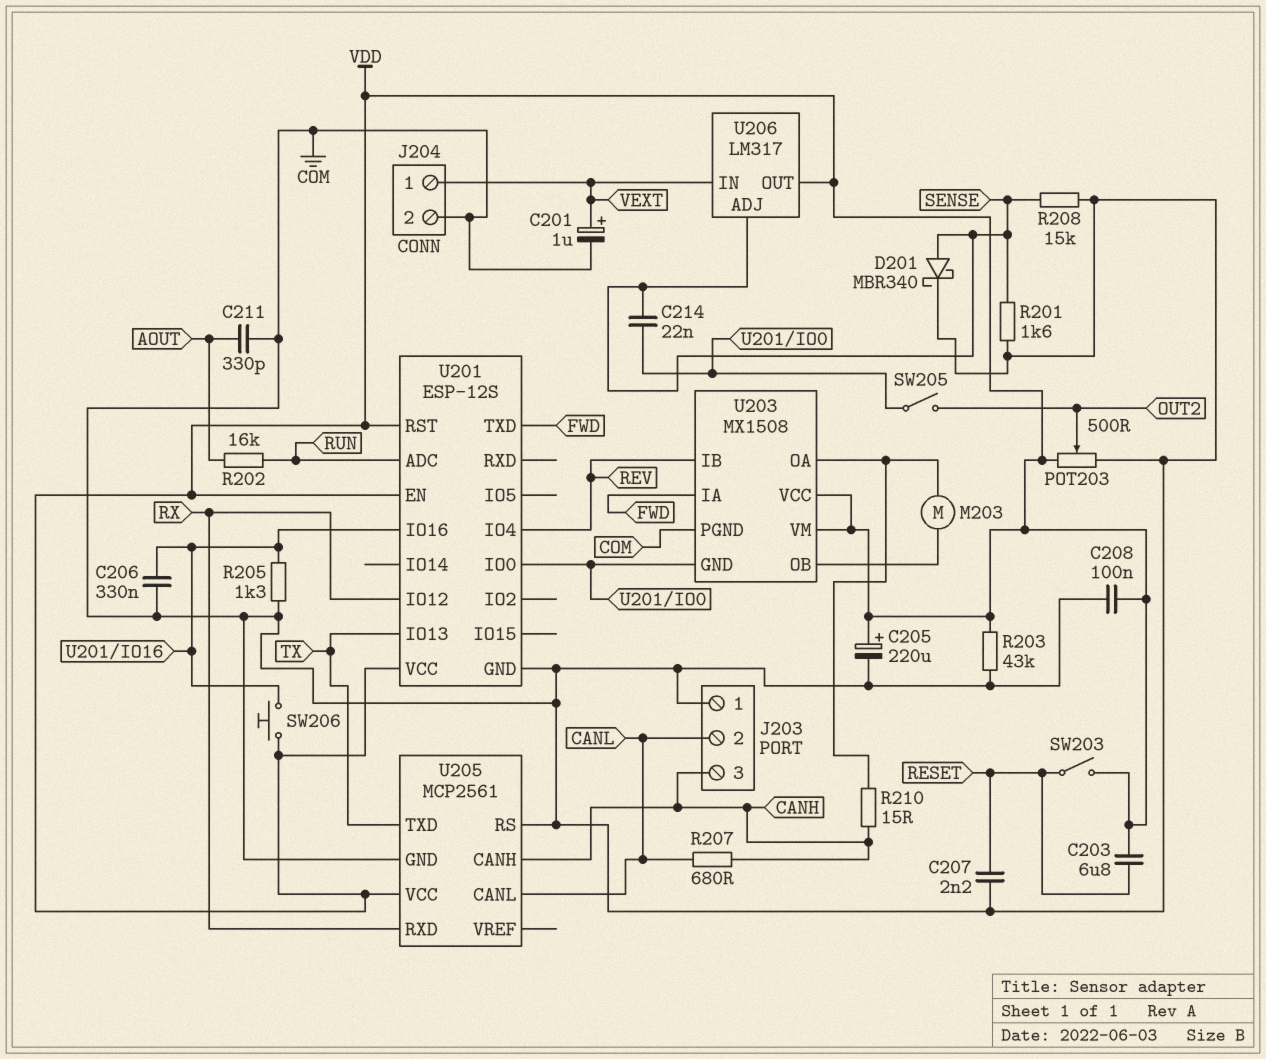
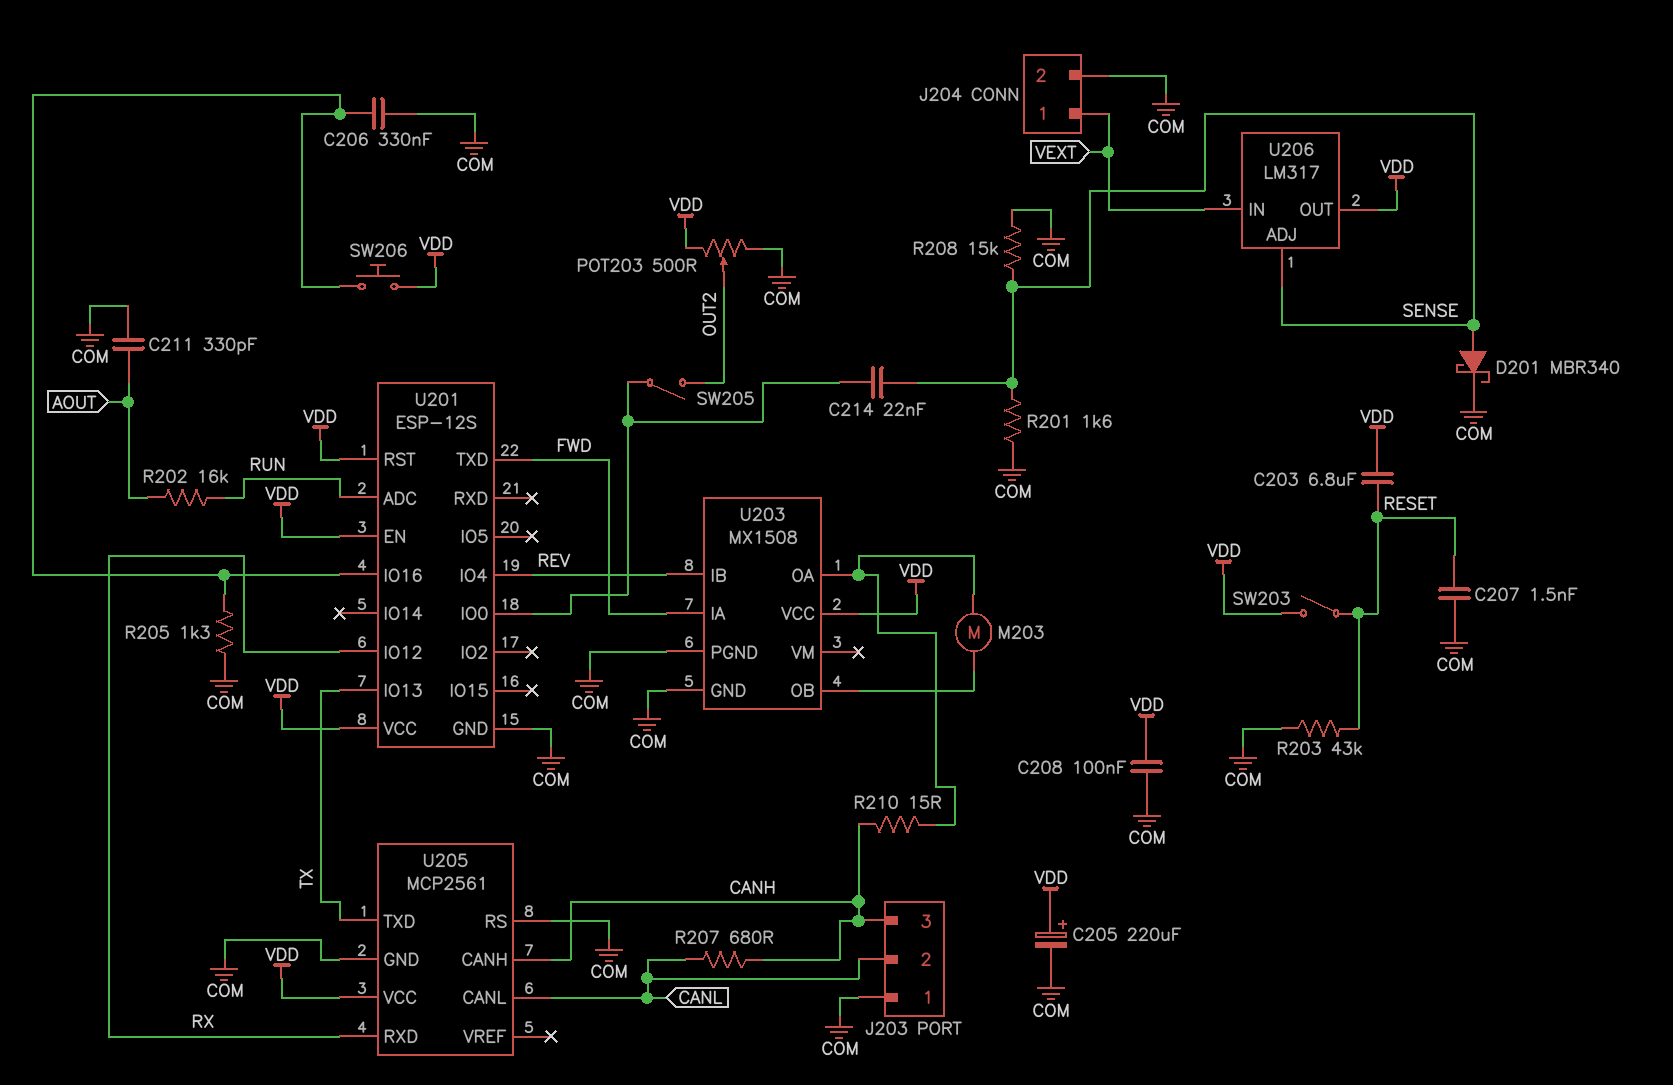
C201: 1uF (plus VEXT, minus COM) -> none
C207: 2.2nF (COM, RESET) -> 1.5nF (COM, RESET)
R203: 43k (COM, VDD) -> 43k (COM, RESET)
U203 pin GND: U201/IO0 -> COM
U203 pin VM: VDD -> none

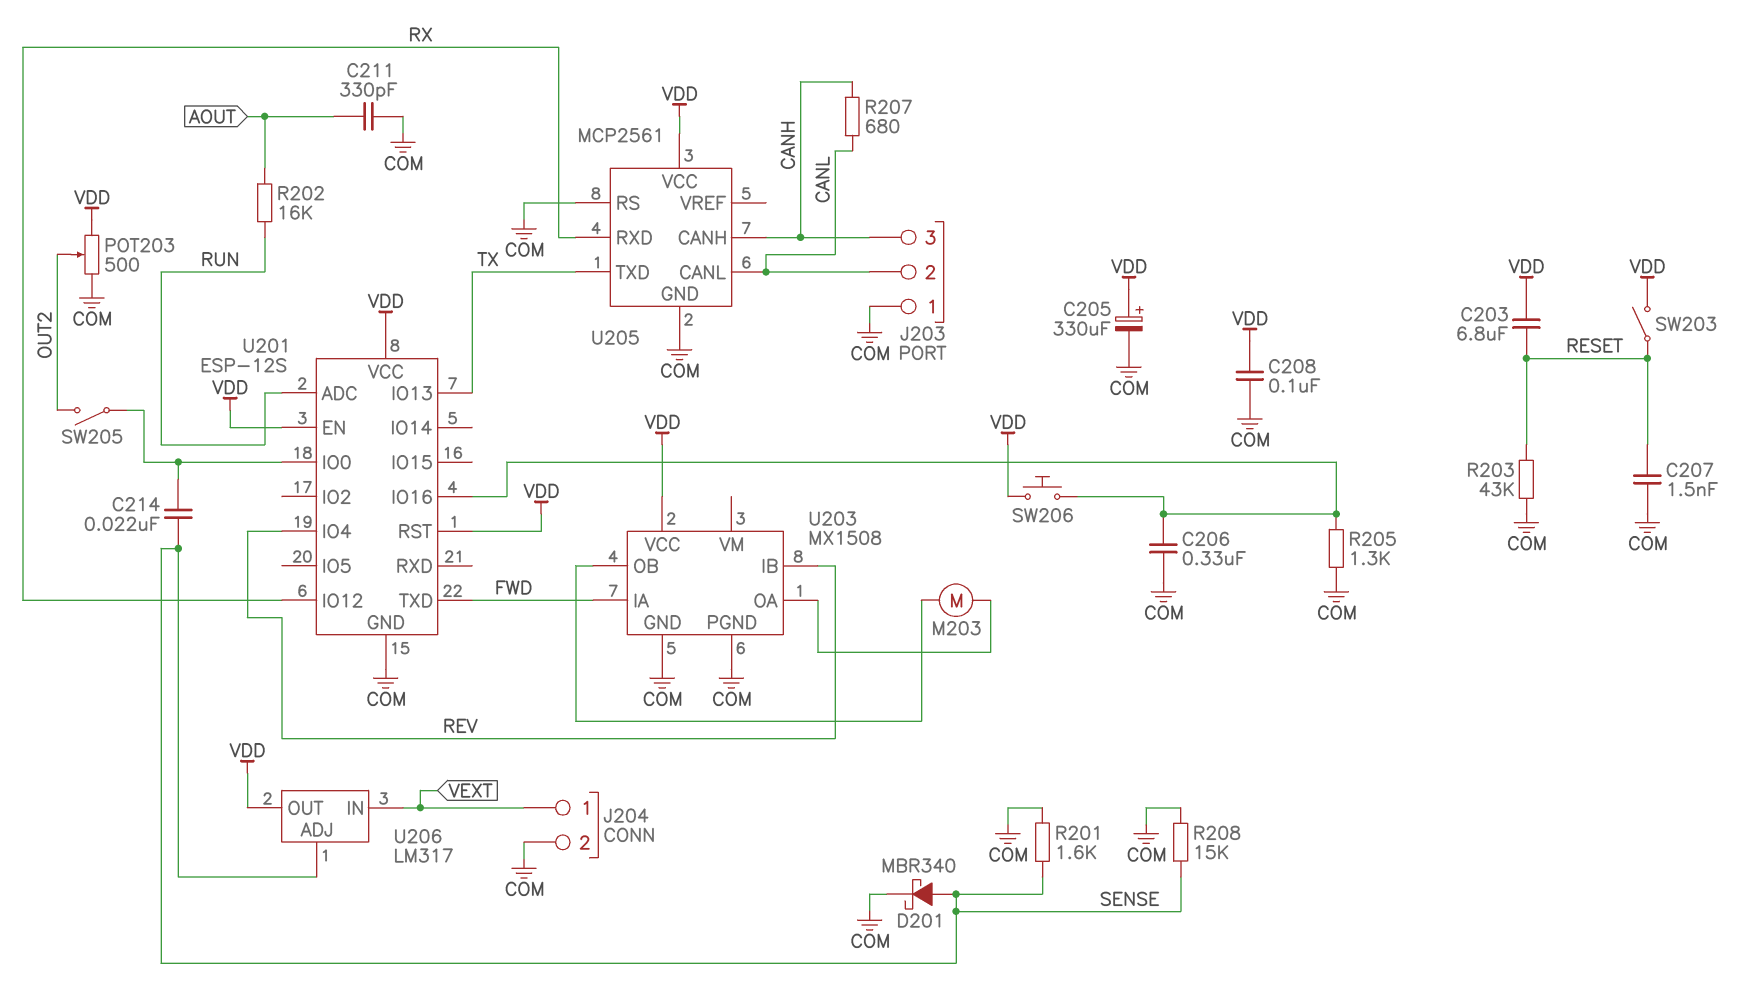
C205: 220uF (plus VDD, minus COM) -> 330uF (plus VDD, minus COM)
R210: 15 (CANH, U203/OA) -> none

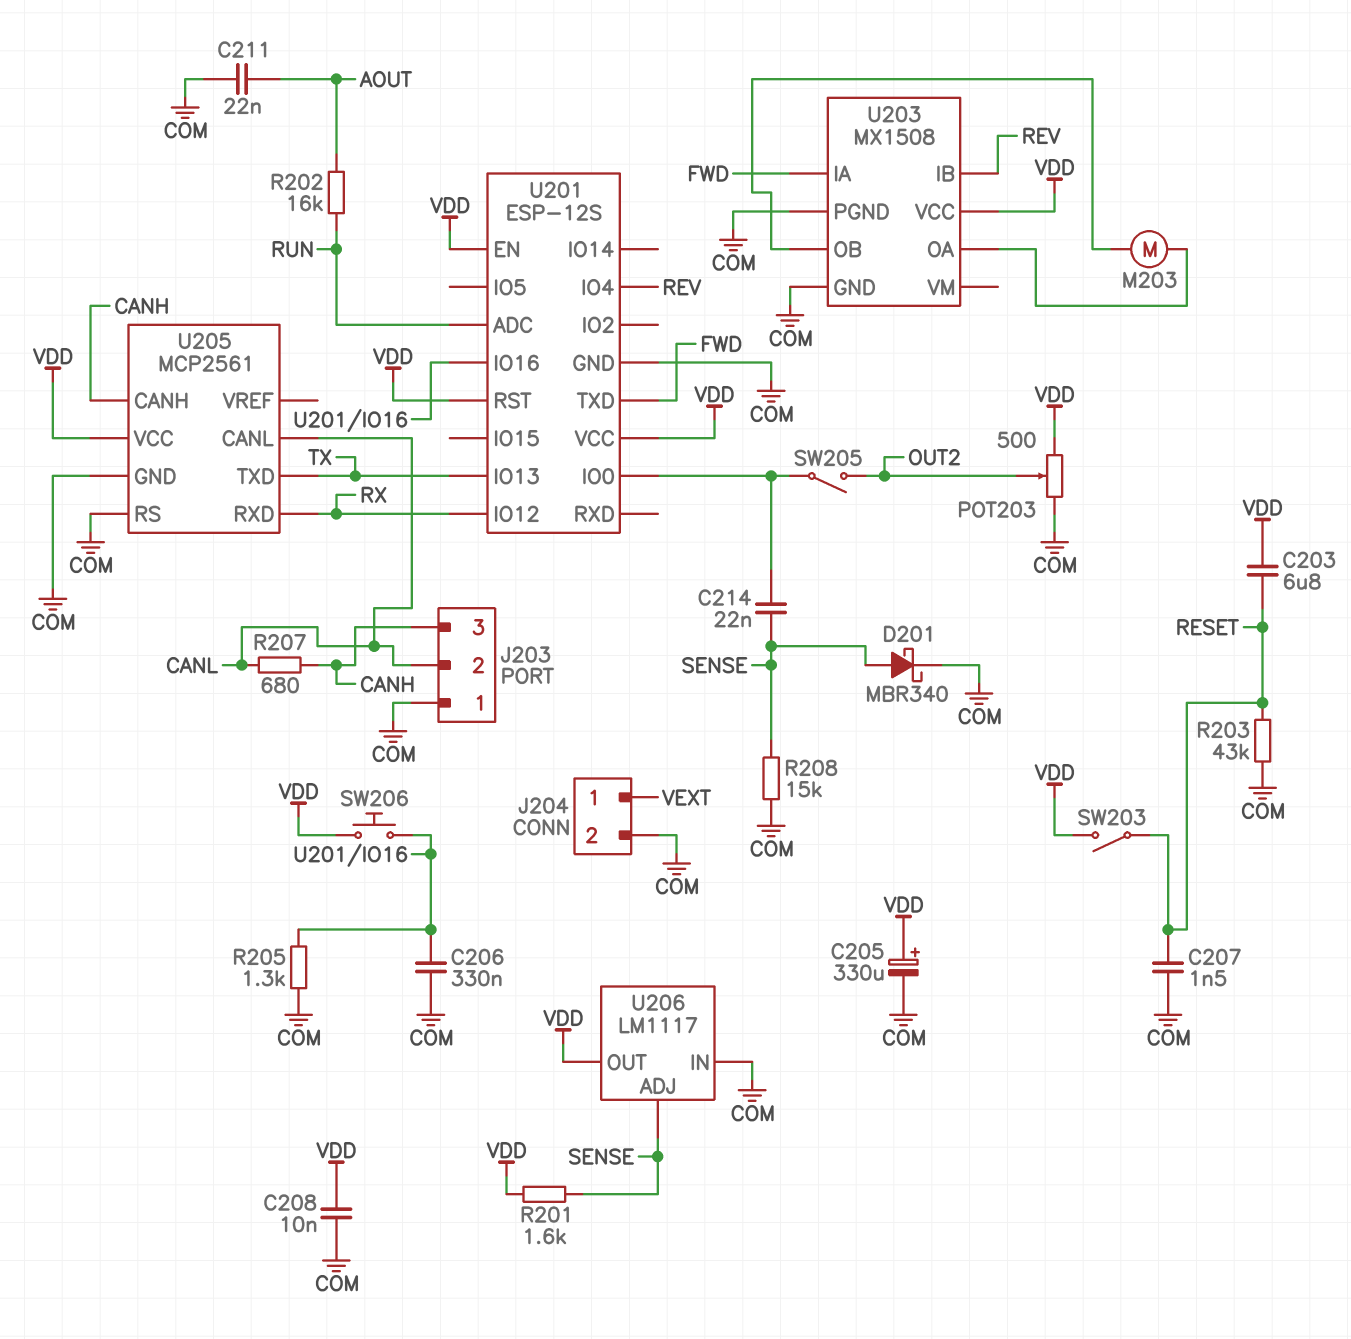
C208: 100nF (COM, VDD) -> 10nF (COM, VDD)
C211: 330pF (AOUT, COM) -> 22nF (AOUT, COM)
R201: 1.6k (COM, SENSE) -> 1.6k (SENSE, VDD)
U206: LM317 -> LM1117
U206 pin IN: VEXT -> COM

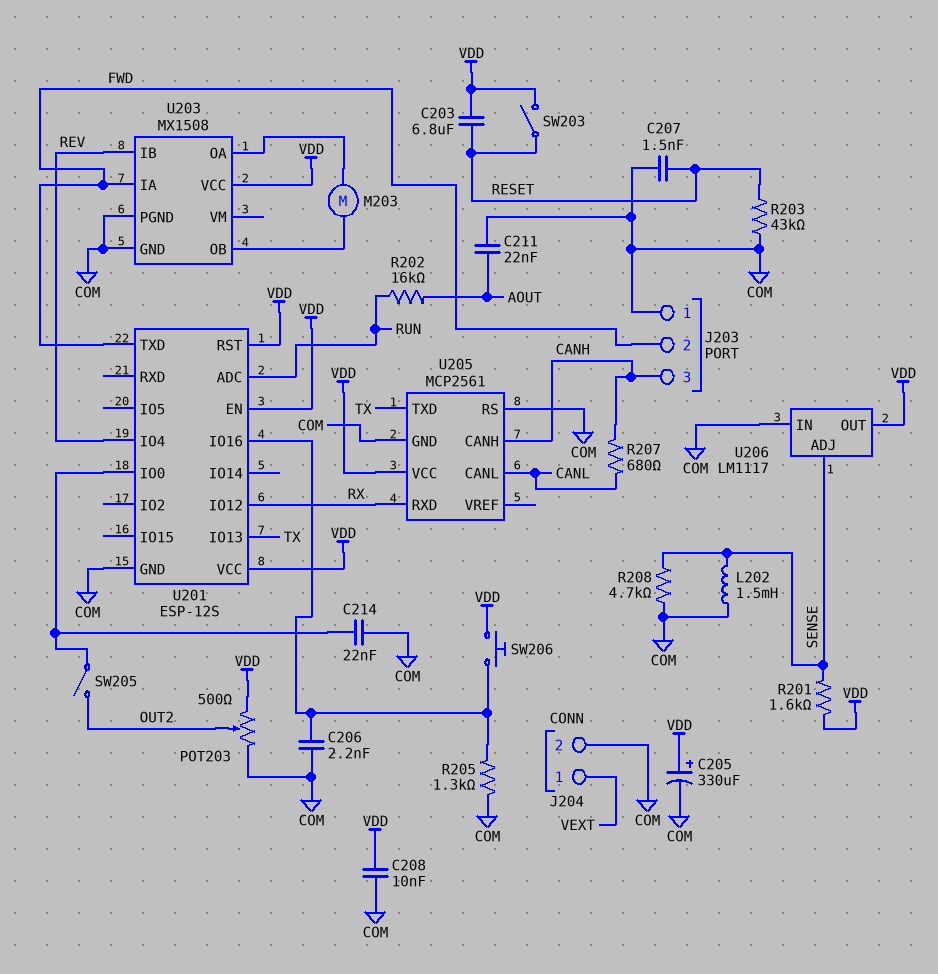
C206: 330nF (COM, U201/IO16) -> 2.2nF (COM, U201/IO16)
C214: 22nF (SENSE, U201/IO0) -> 22nF (COM, U201/IO0)
D201: schottky MBR340 (A SENSE, K COM) -> none
J203 pin 2: CANL -> FWD
L202: none -> 1.5mH (COM, SENSE)
R208: 15k (COM, SENSE) -> 4.7k (COM, SENSE)

